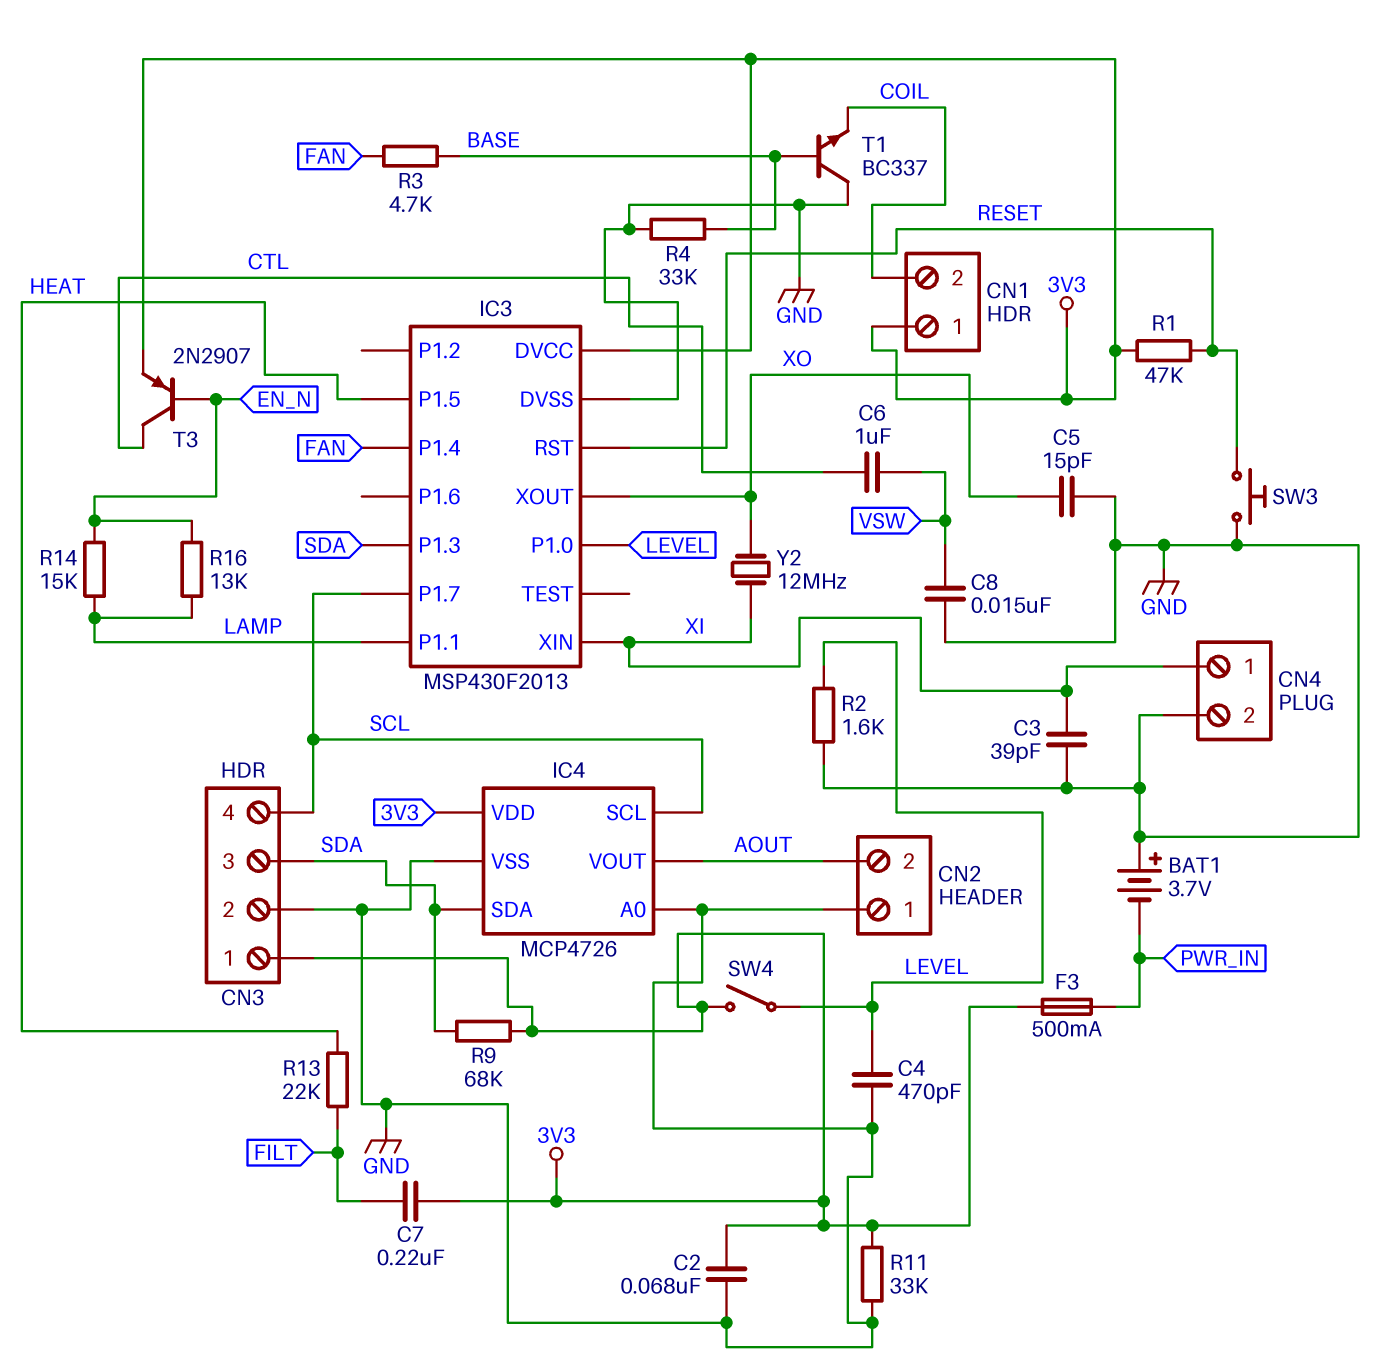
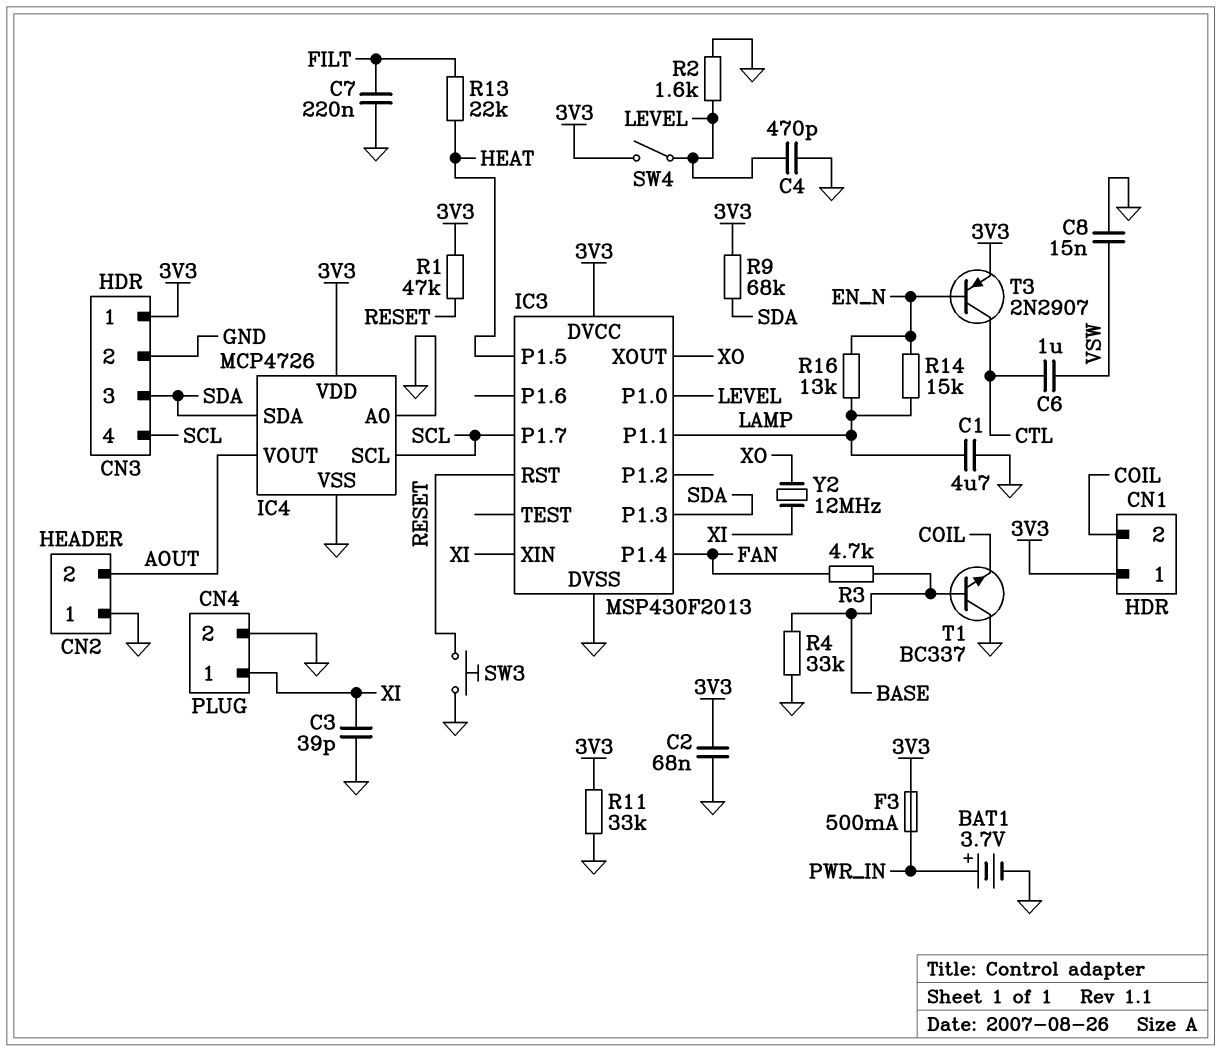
BAT1: 3.7V (plus GND, minus PWR_IN) -> 3.7V (plus PWR_IN, minus GND)
C1: none -> 4.7uF (GND, LAMP)
C5: 15pF (GND, XO) -> none
C7: 220nF (3V3, FILT) -> 220nF (FILT, GND)

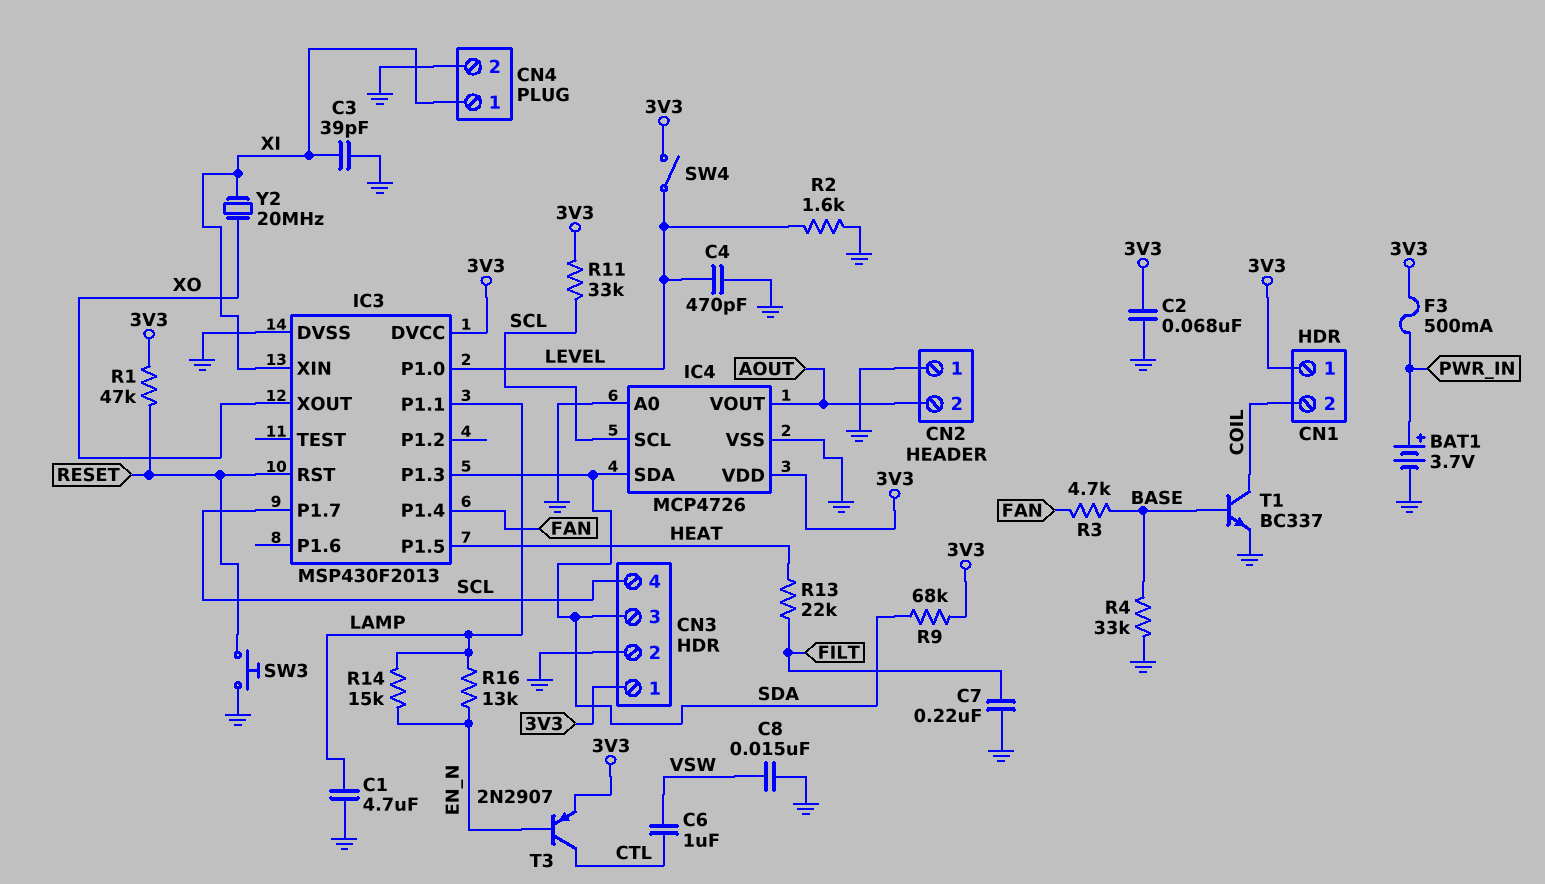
R11: 33k (3V3, GND) -> 33k (3V3, SCL)
T1: NPN BC337 (B BASE, C GND, E COIL) -> NPN BC337 (B BASE, C COIL, E GND)
Y2: 12MHz (XI, XO) -> 20MHz (XI, XO)

